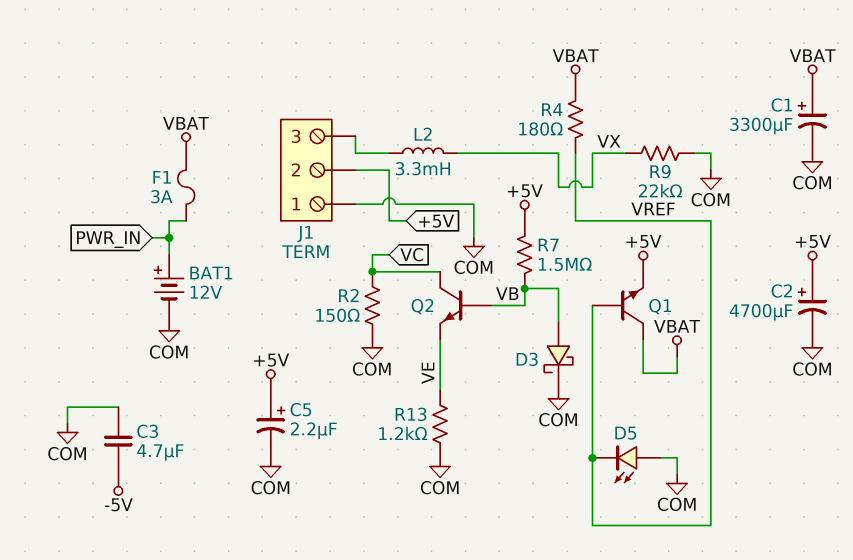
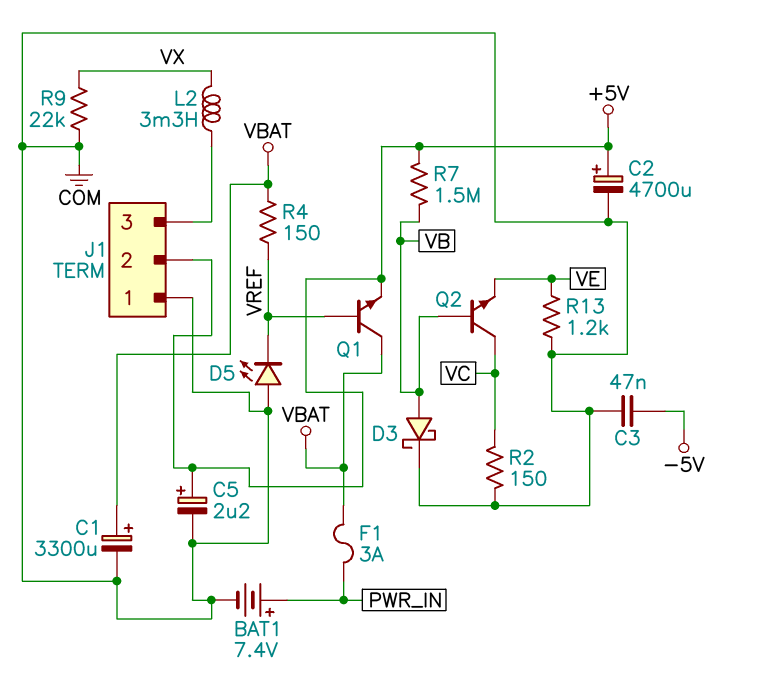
BAT1: 12V (plus PWR_IN, minus COM) -> 7.4V (plus PWR_IN, minus COM)
C3: 4.7uF (-5V, COM) -> 47nF (-5V, COM)
R4: 180 (VBAT, VREF) -> 150 (VBAT, VREF)

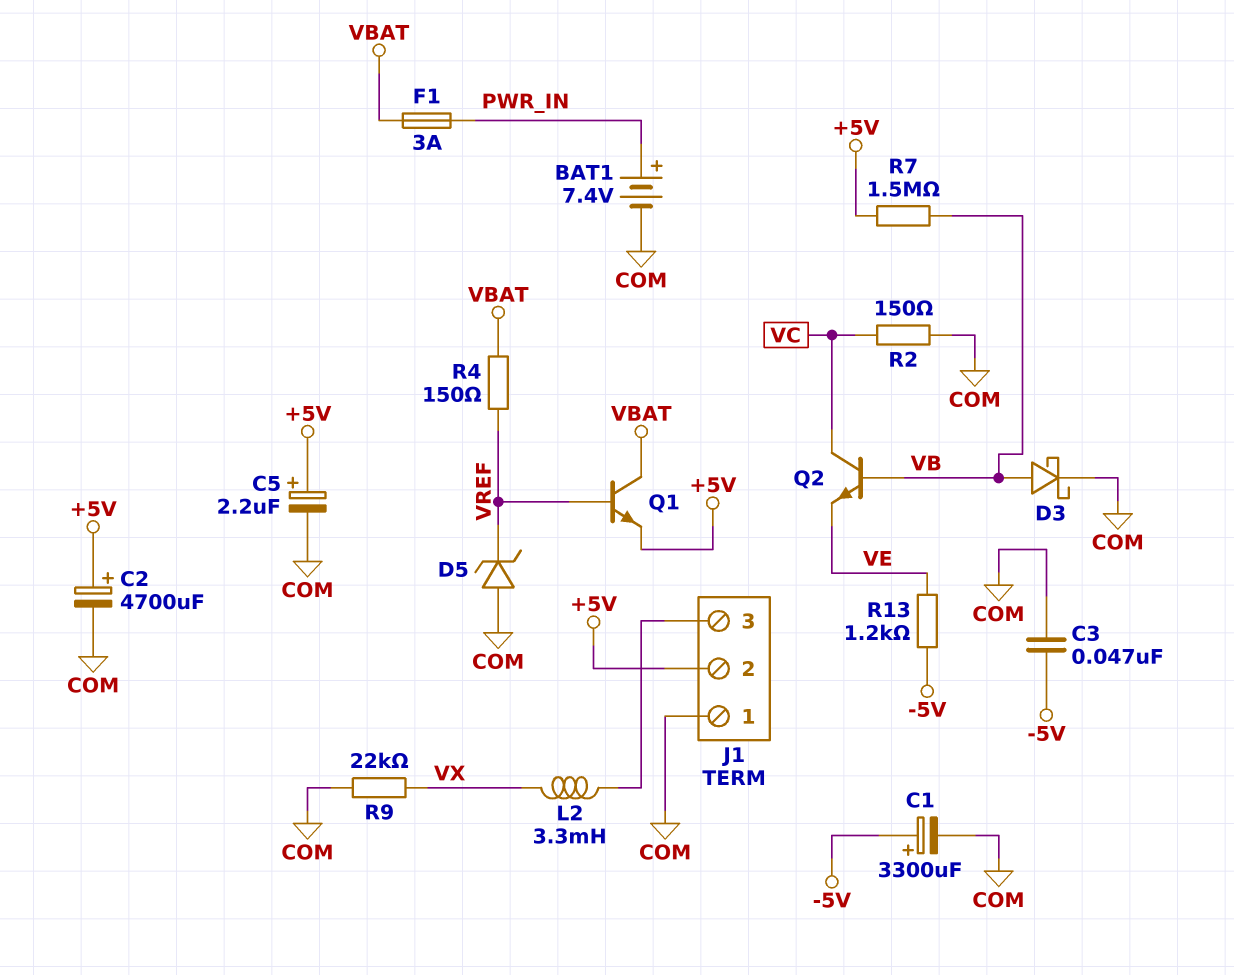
C1: 3300uF (plus VBAT, minus COM) -> 3300uF (plus -5V, minus COM)
D5: LED (A COM, K VREF) -> zener (A COM, K VREF)
R13: 1.2k (COM, VE) -> 1.2k (-5V, VE)

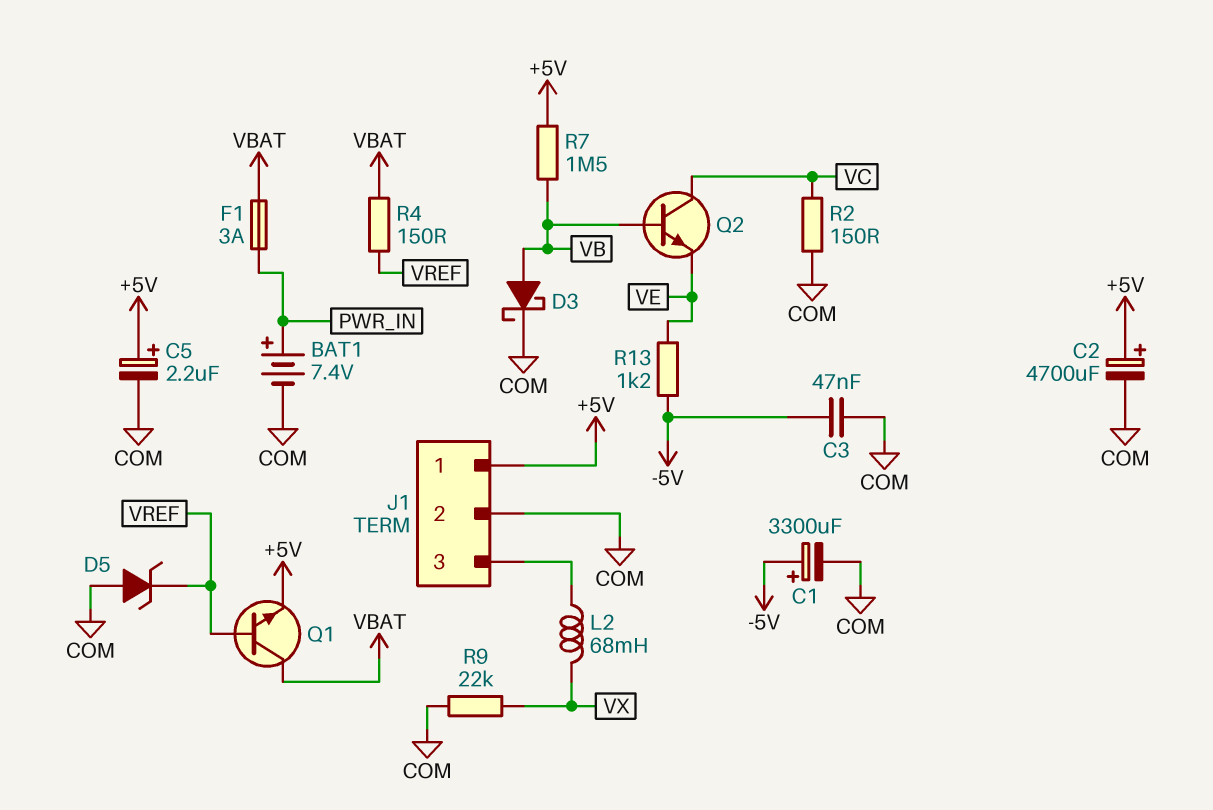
J1 pin 1: COM -> +5V
J1 pin 2: +5V -> COM
L2: 3.3mH (J1/3, VX) -> 68mH (J1/3, VX)

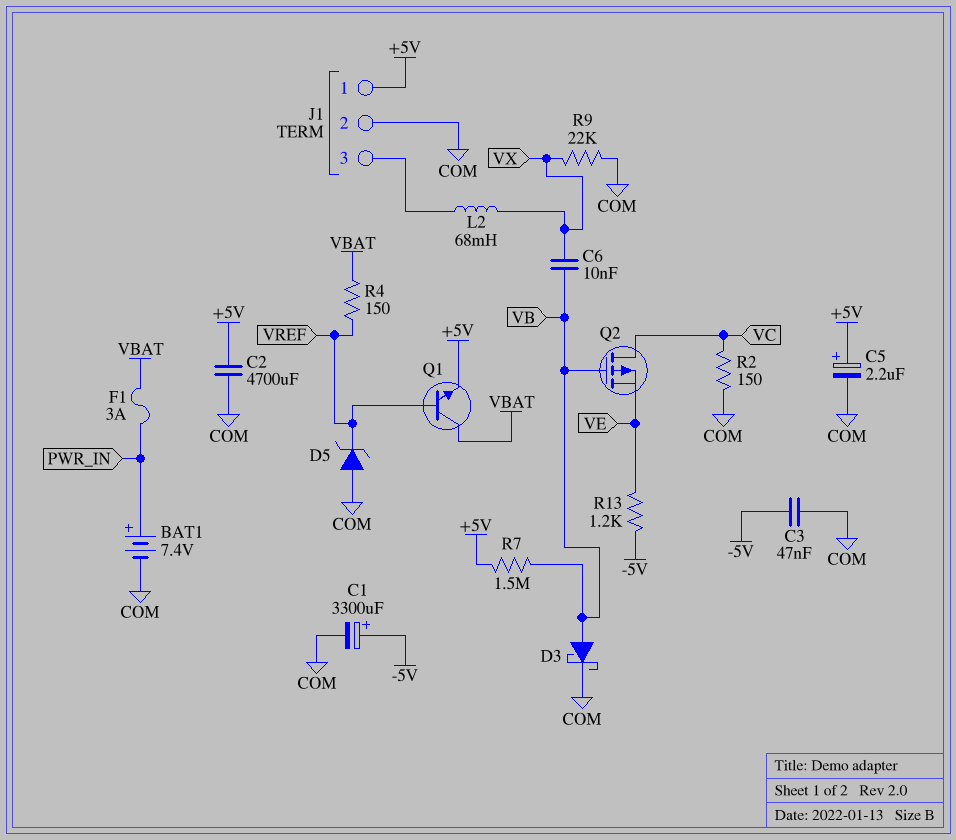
C2: 4700uF (plus +5V, minus COM) -> 4700uF (+5V, COM)
C6: none -> 10nF (VB, VX)
Q2: NPN (B VB, C VC, E VE) -> PMOS (G VB, D VC, S VE)

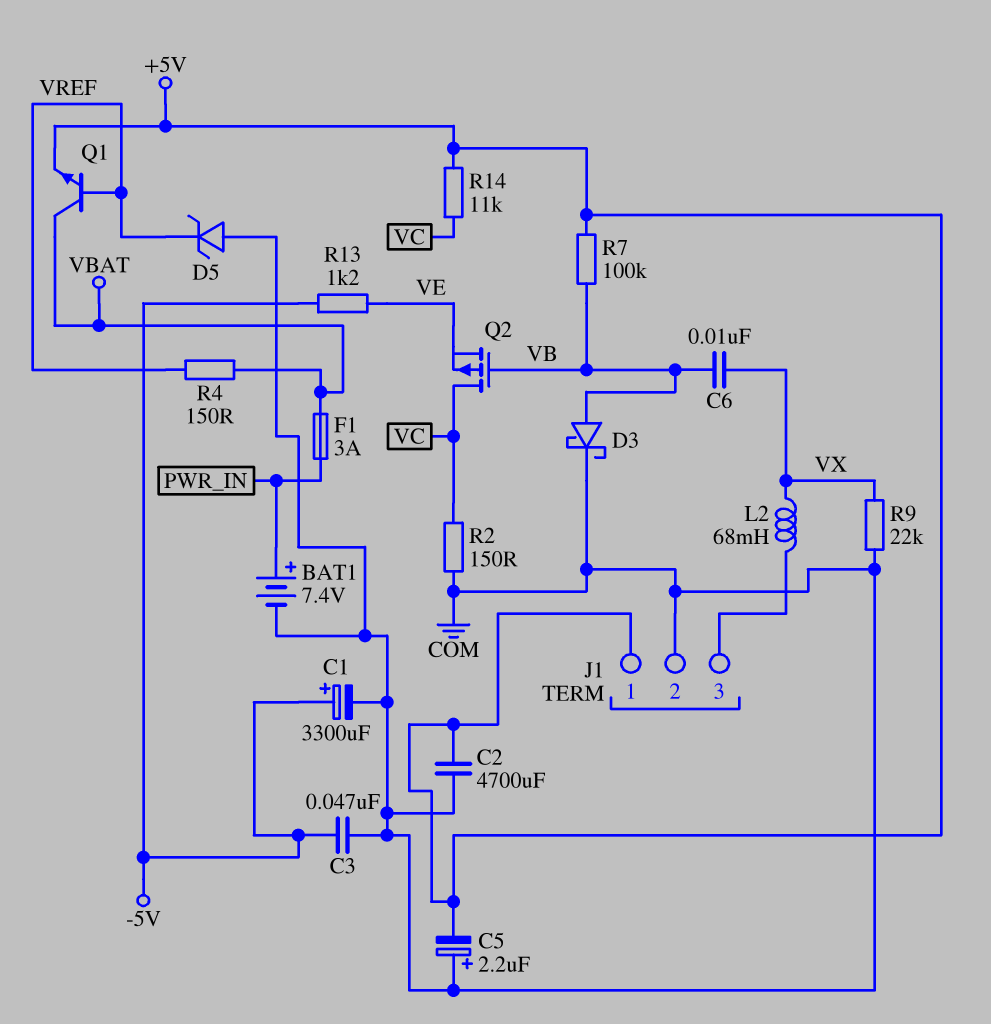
C5: 2.2uF (plus +5V, minus COM) -> 2.2uF (plus COM, minus +5V)
R7: 1.5M (+5V, VB) -> 100k (+5V, VB)
R14: none -> 11k (+5V, VC)

